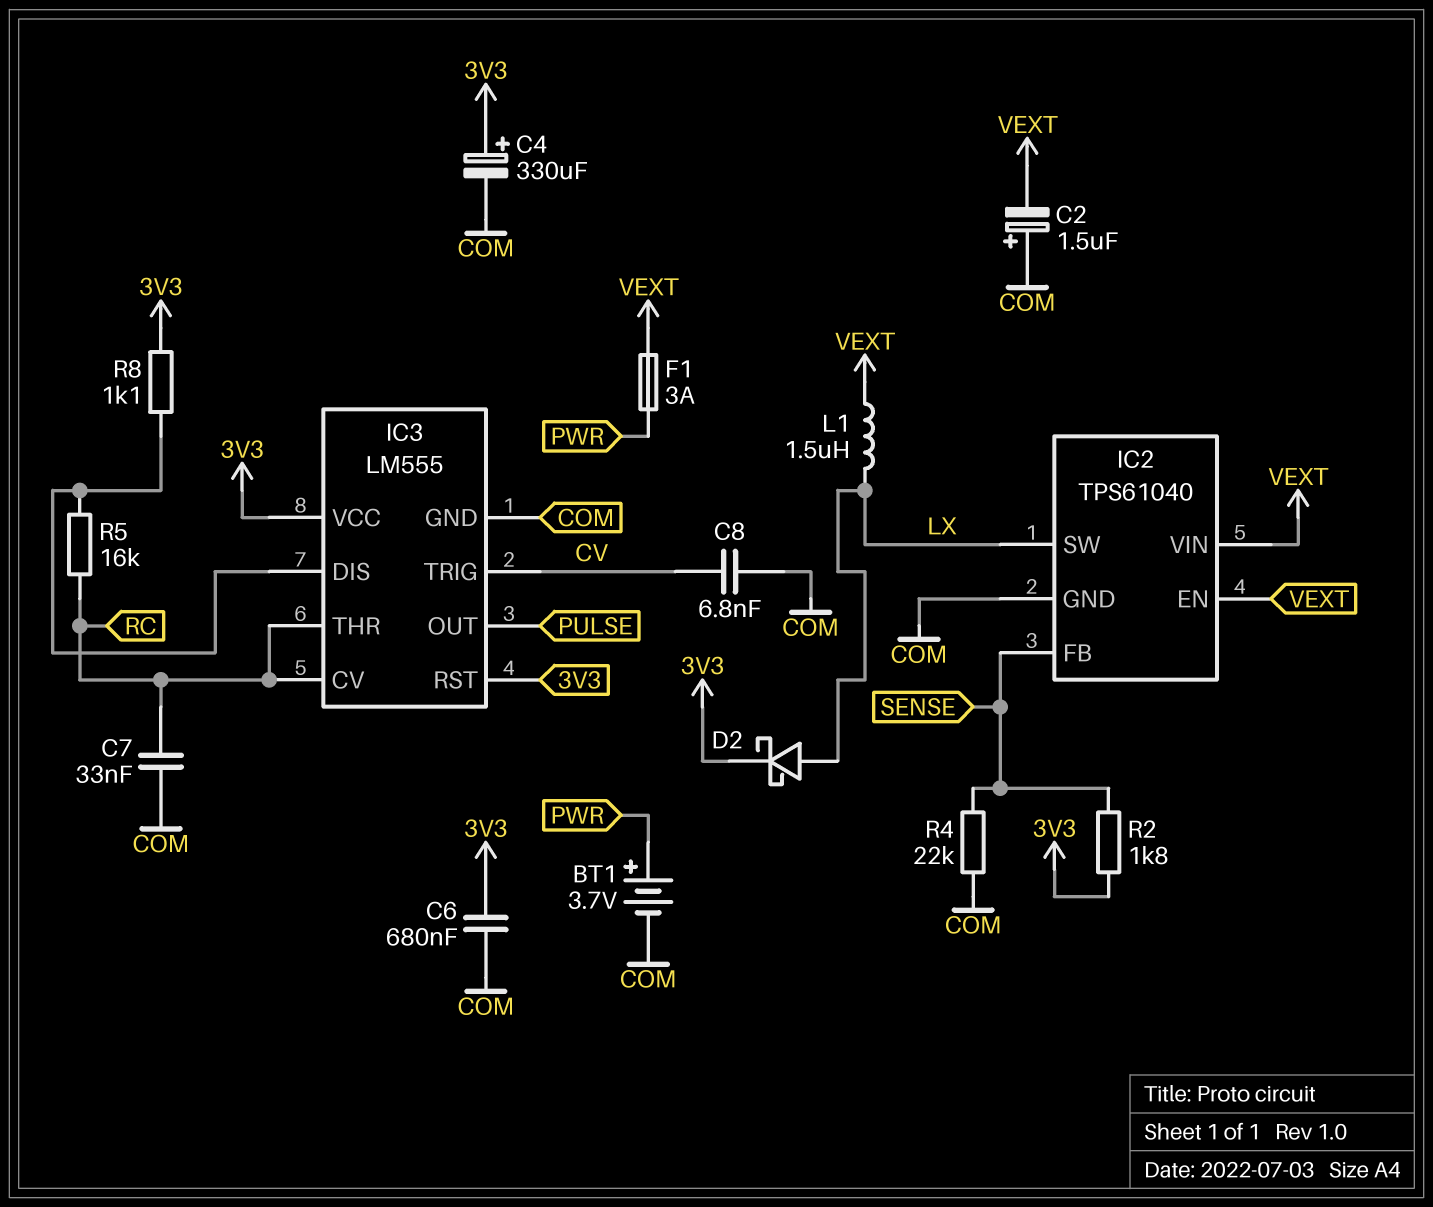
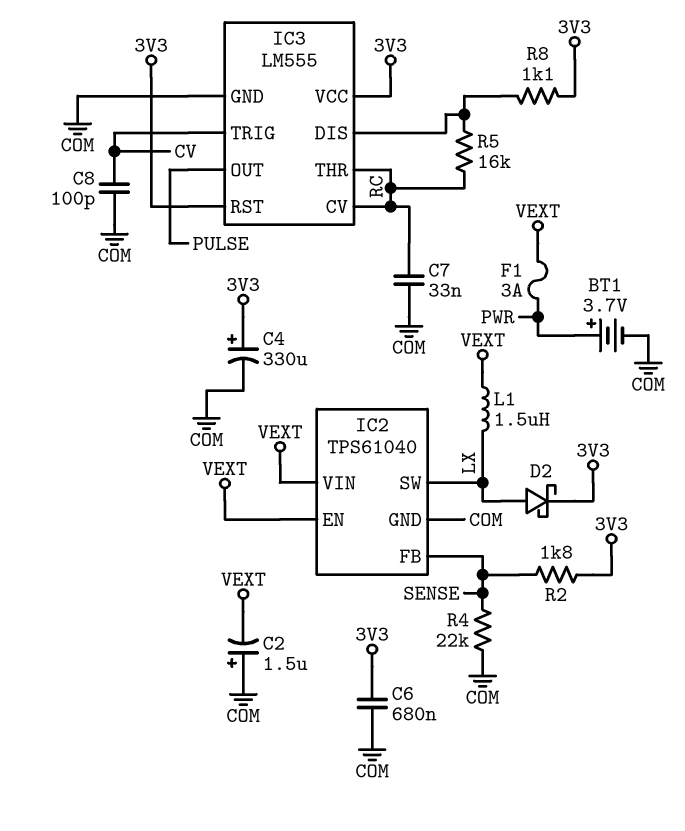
C8: 6.8nF (COM, CV) -> 100pF (COM, CV)

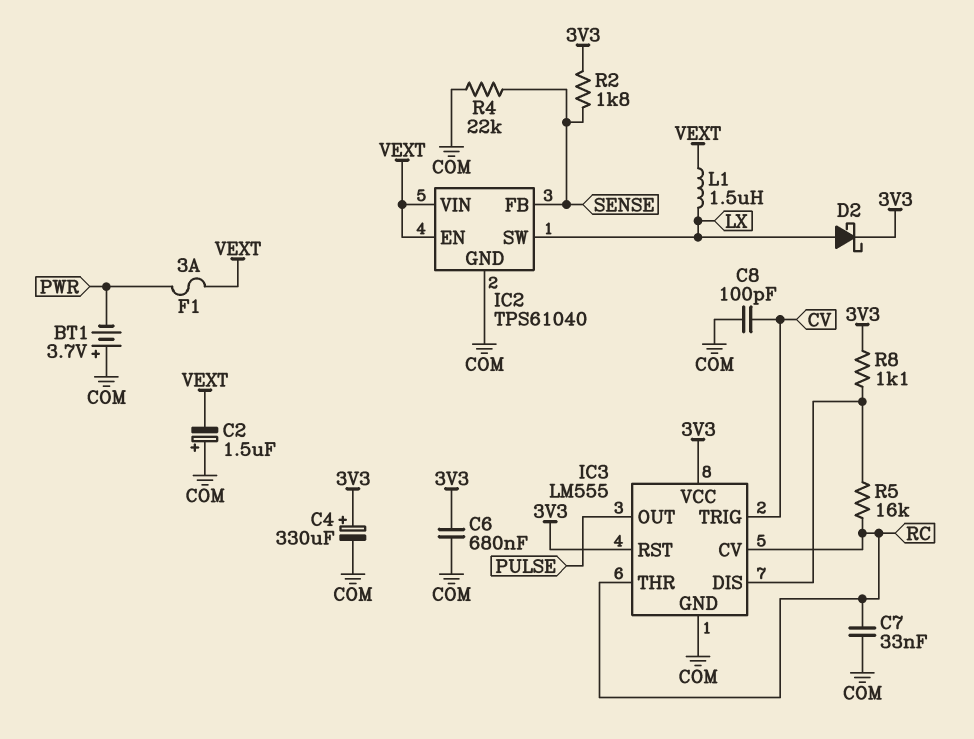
BT1: 3.7V (plus PWR, minus COM) -> 3.7V (plus COM, minus PWR)

